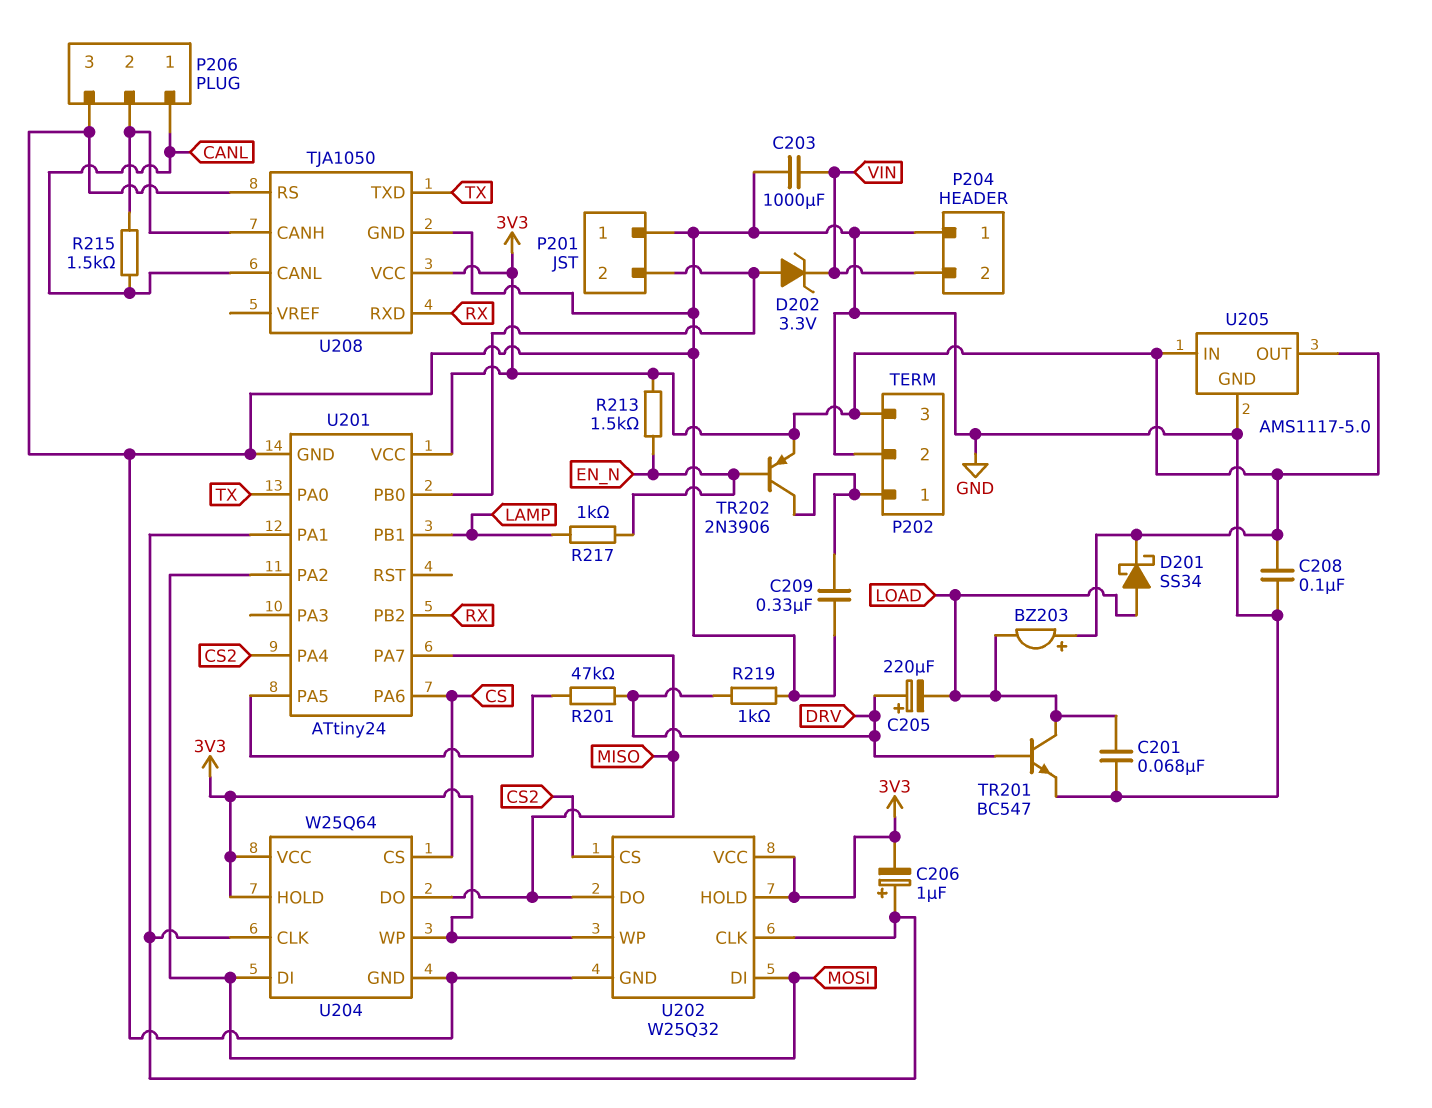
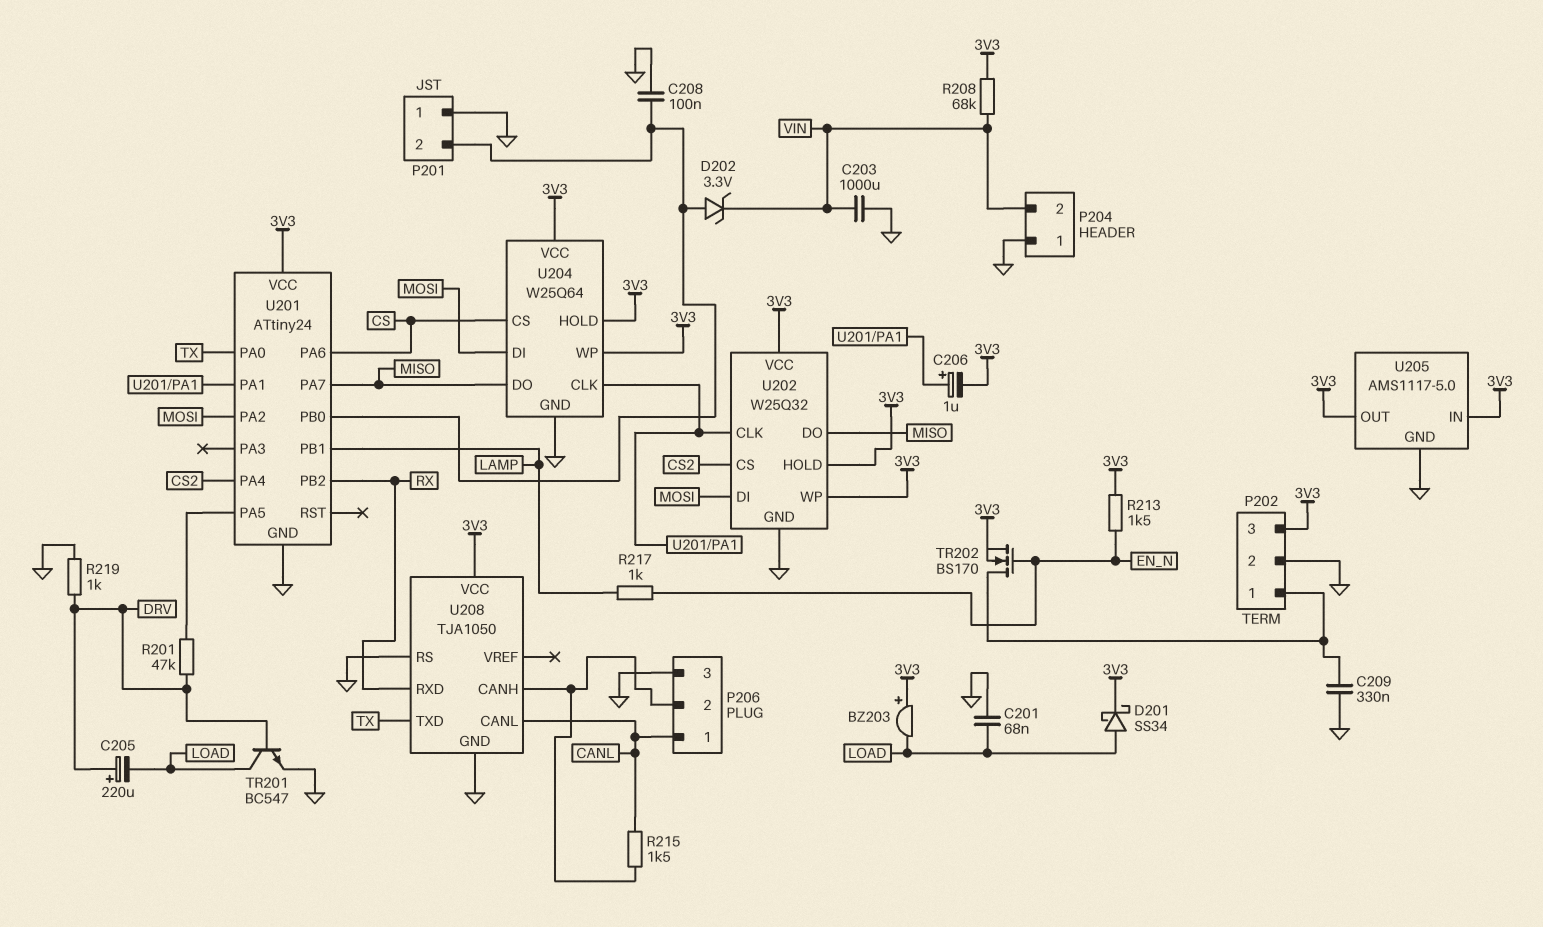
C208: 100nF (3V3, GND) -> 100nF (GND, P201/2)
R208: none -> 68k (3V3, VIN)
TR202: PNP 2N3906 (B EN_N, C P202/1, E 3V3) -> NMOS BS170 (G EN_N, D P202/1, S 3V3)

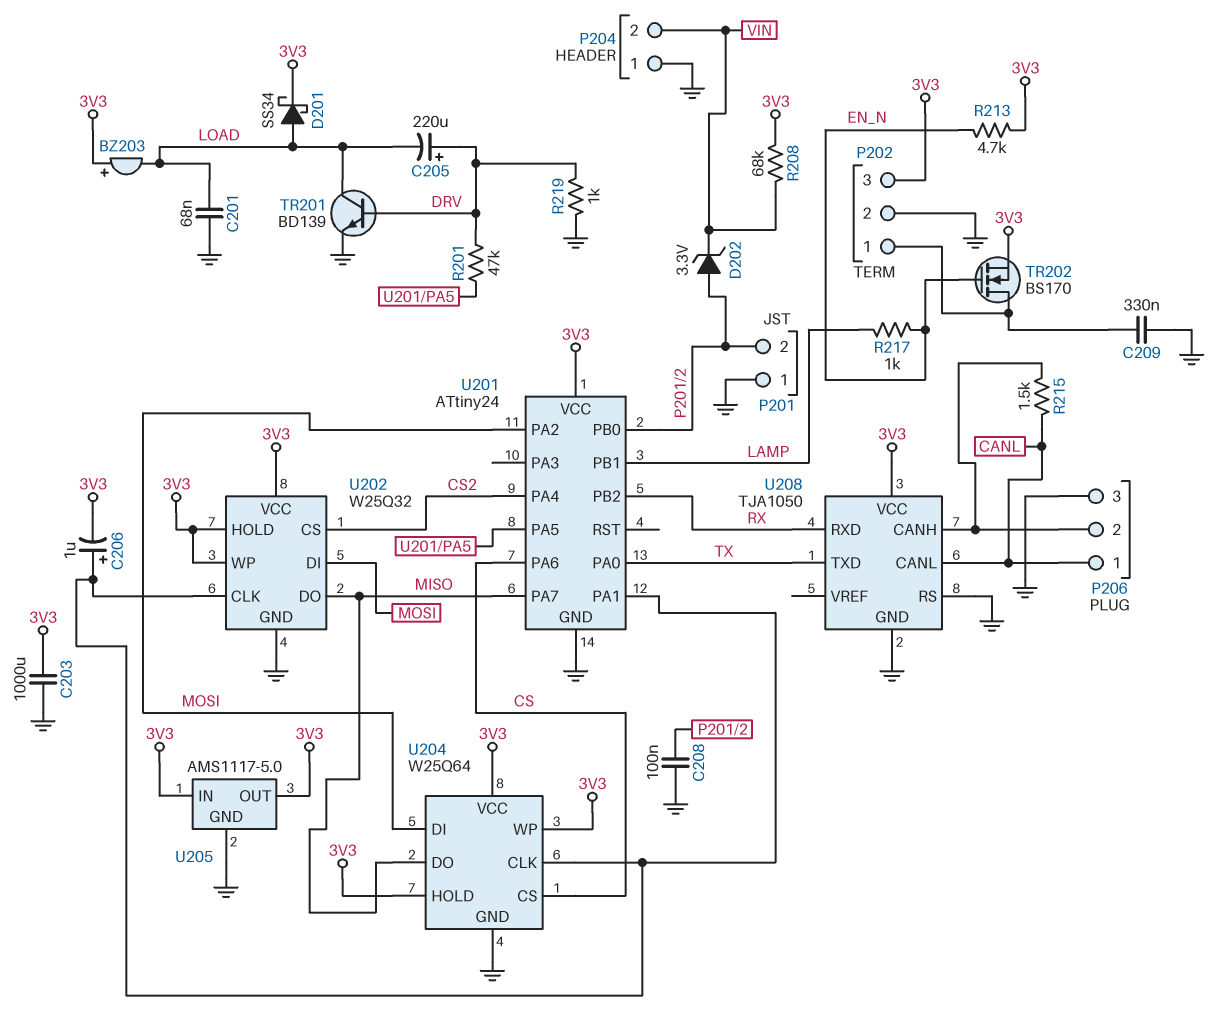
C203: 1000uF (GND, VIN) -> 1000uF (3V3, GND)
R213: 1.5k (3V3, EN_N) -> 4.7k (3V3, EN_N)
TR201: NPN BC547 (B DRV, C LOAD, E GND) -> NPN BD139 (B DRV, C LOAD, E GND)

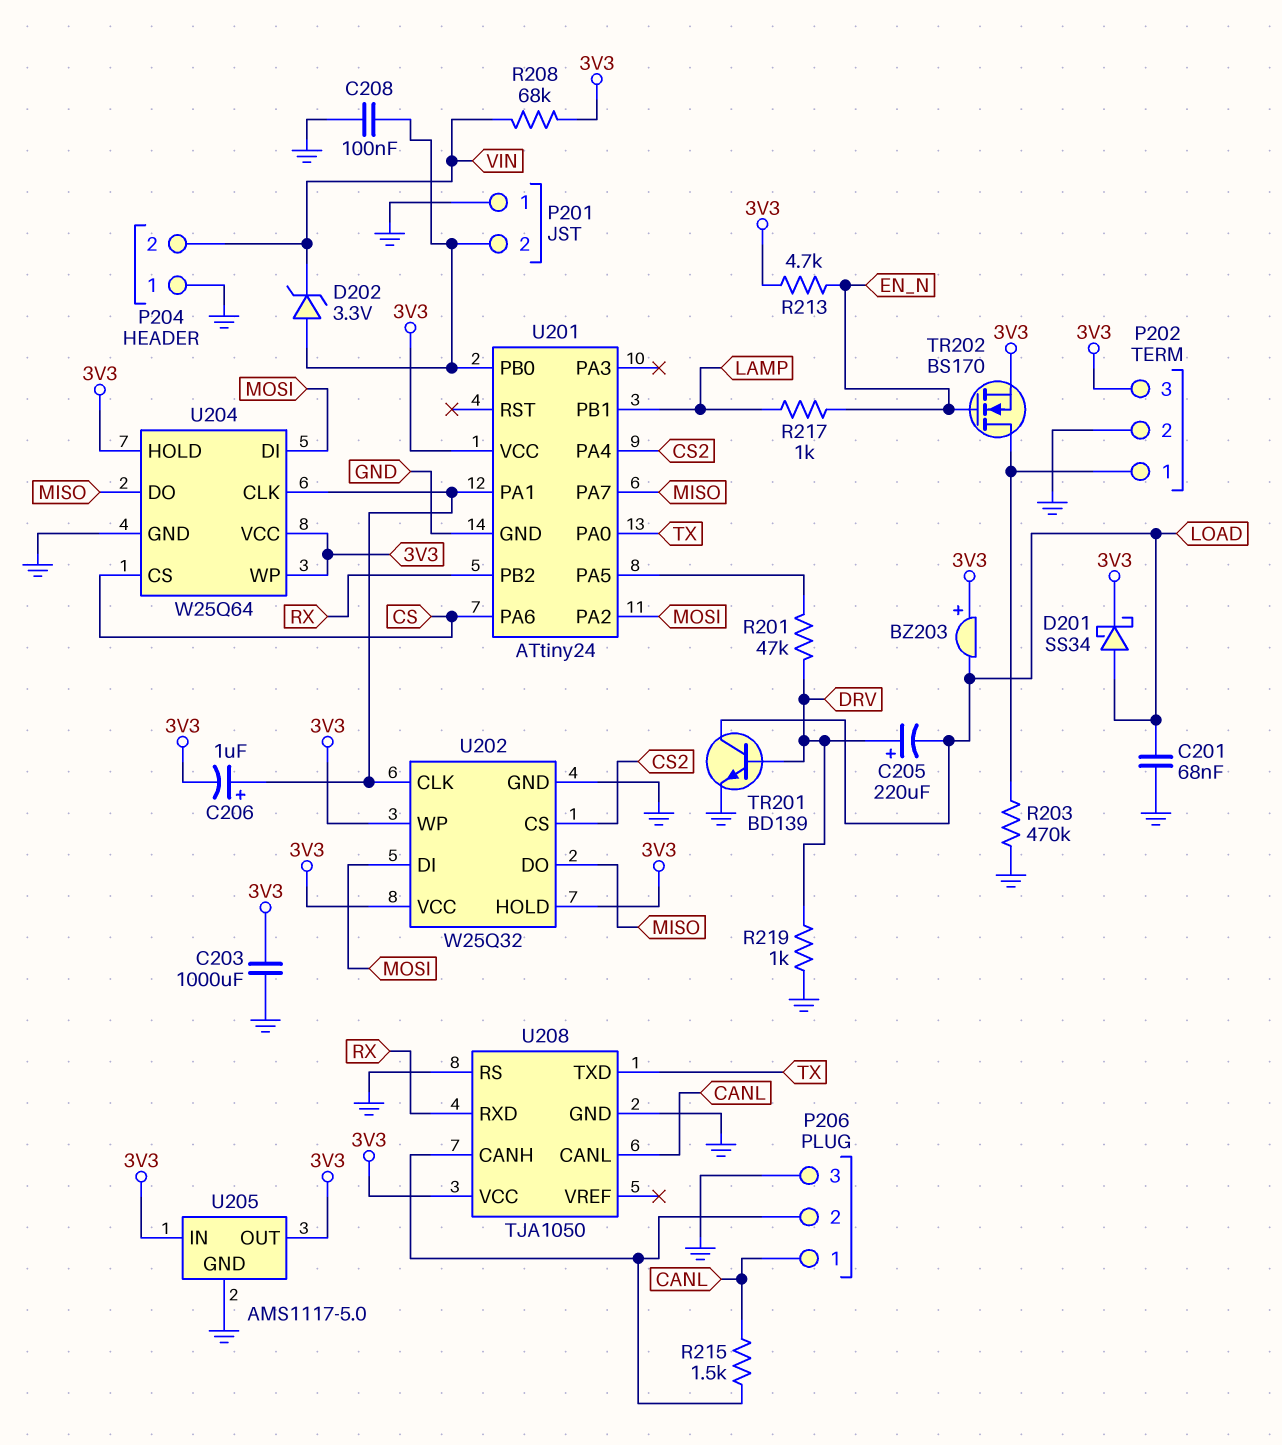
C209: 330nF (GND, P202/1) -> none
R203: none -> 470k (GND, P202/1)

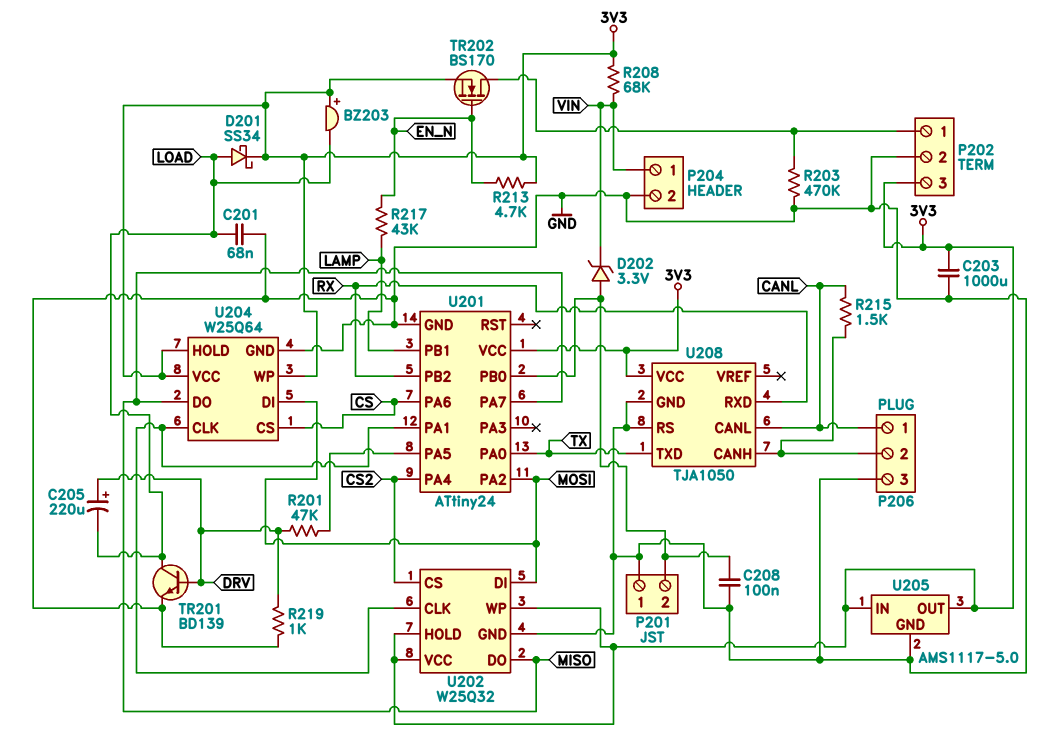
C206: 1uF (plus U201/PA1, minus 3V3) -> none
P204 pin 1: GND -> VIN
P204 pin 2: VIN -> GND
R217: 1k (EN_N, LAMP) -> 43k (EN_N, LAMP)

